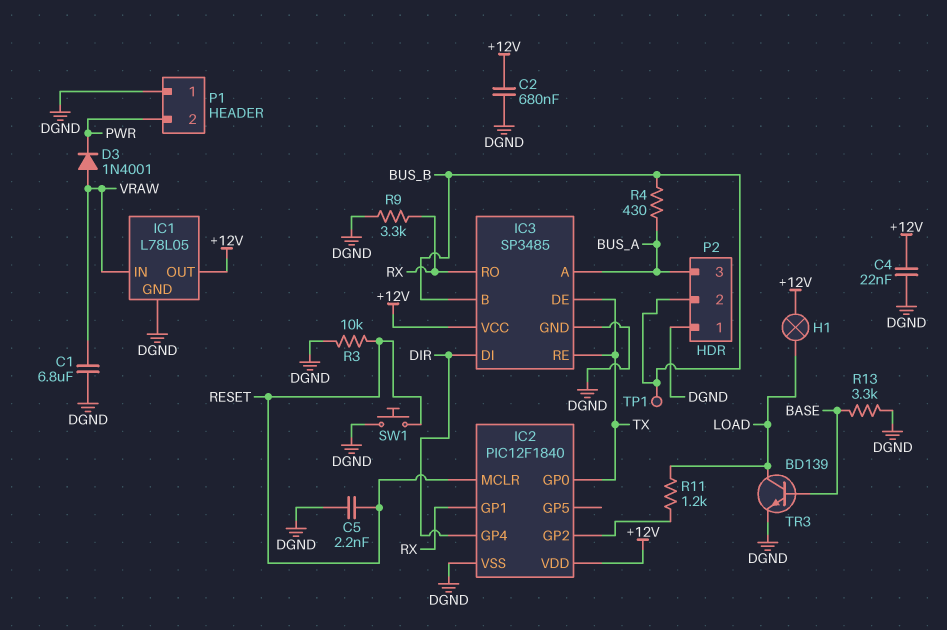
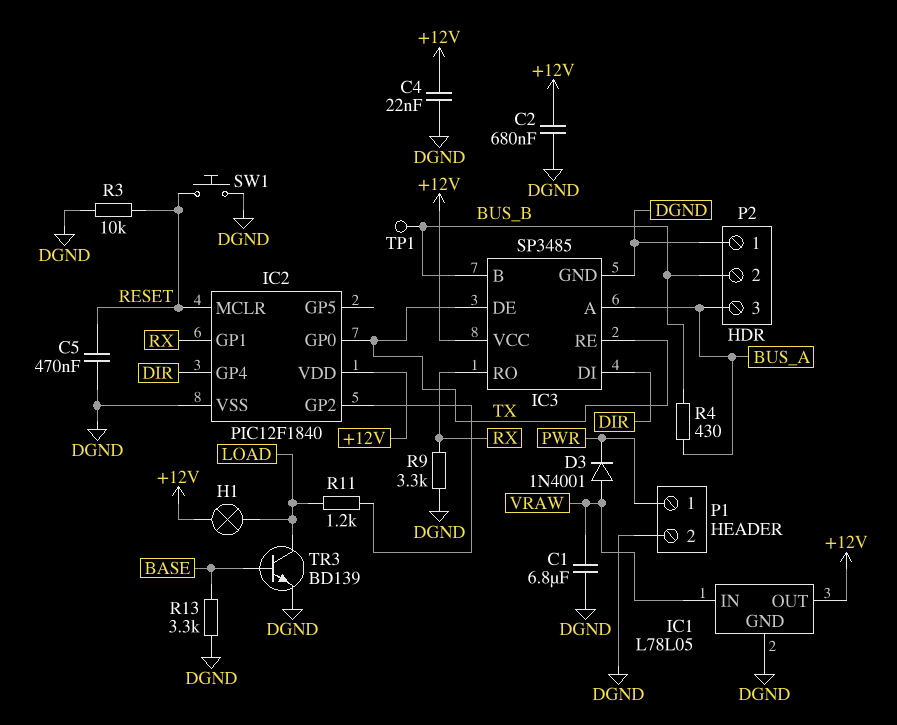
C5: 2.2nF (DGND, RESET) -> 470nF (DGND, RESET)
P1 pin 1: DGND -> PWR
P1 pin 2: PWR -> DGND

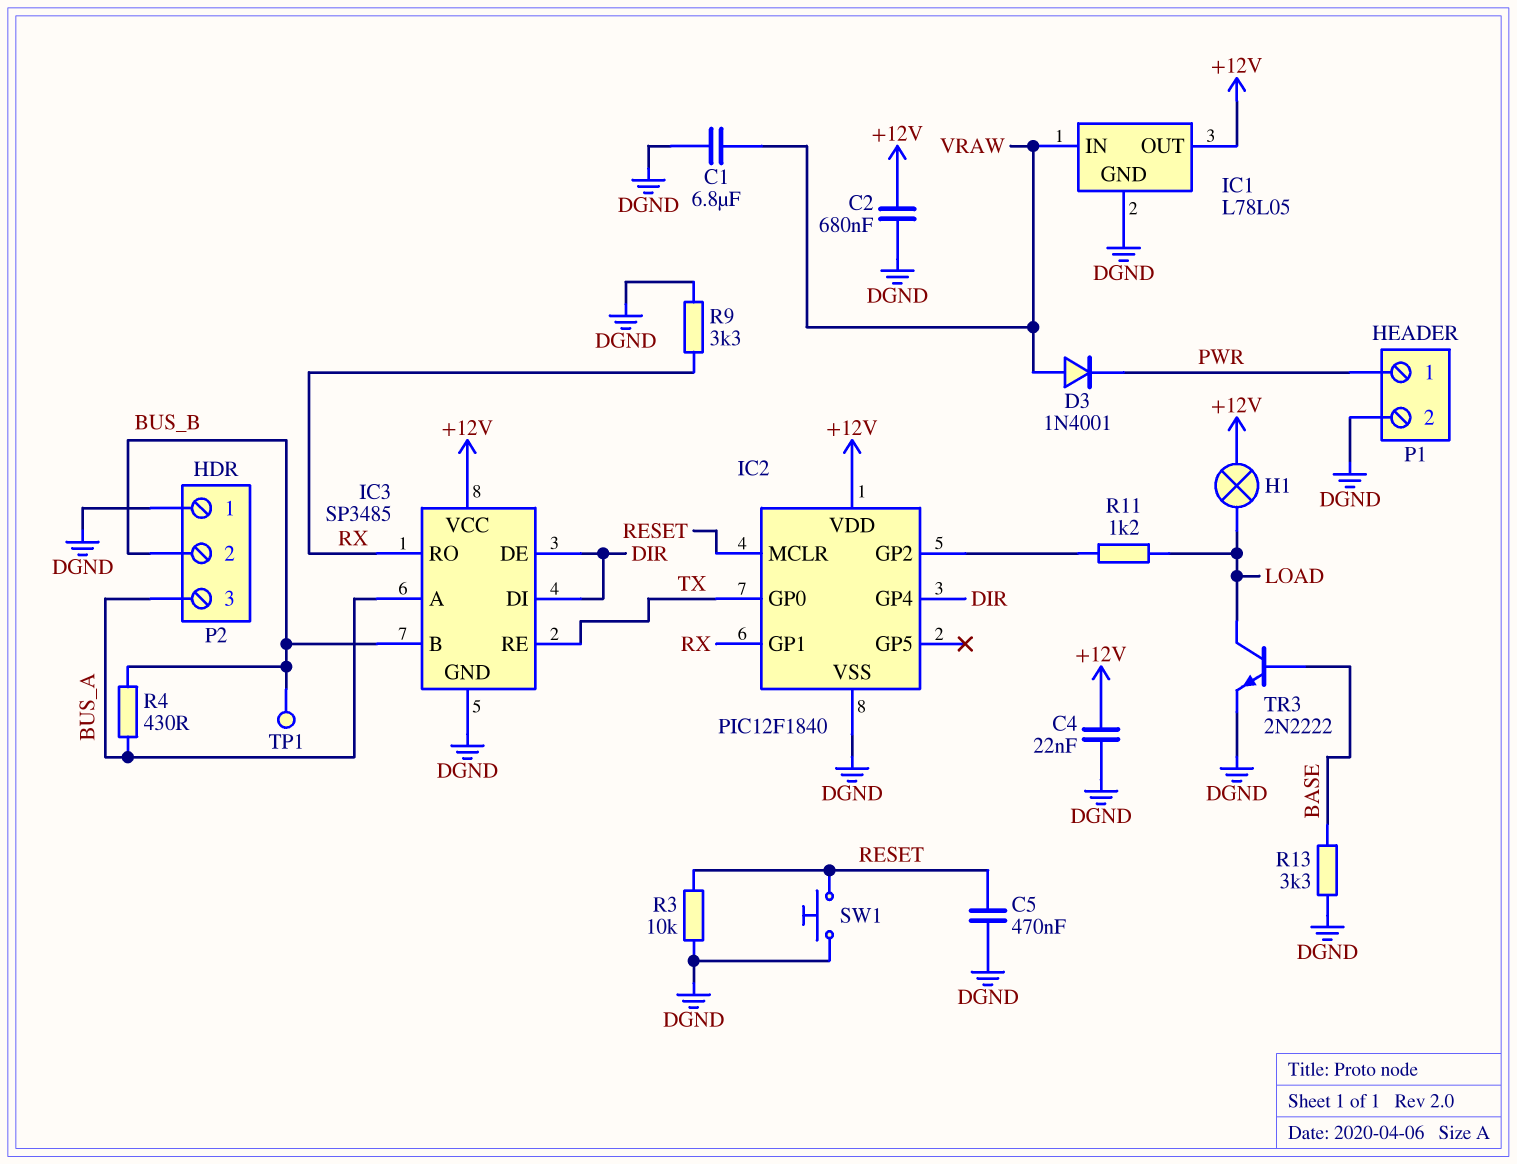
IC3 pin DE: TX -> DIR
TR3: NPN BD139 (B BASE, C LOAD, E DGND) -> NPN 2N2222 (B BASE, C LOAD, E DGND)

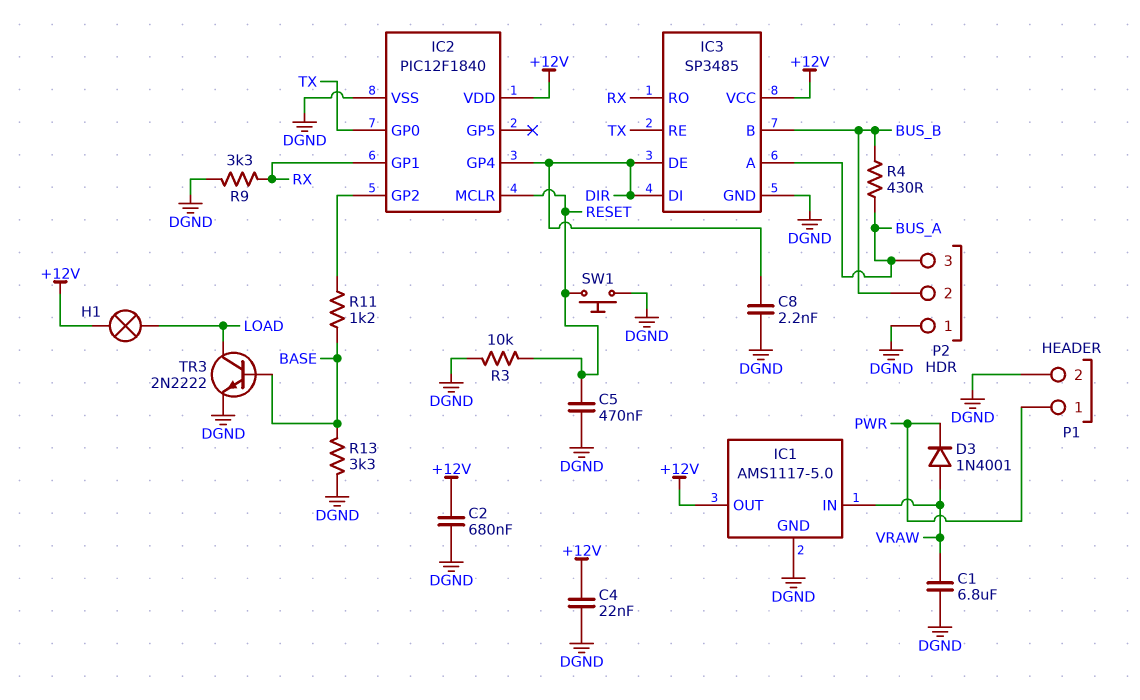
C8: none -> 2.2nF (DGND, DIR)
IC1: L78L05 -> AMS1117-5.0
R11: 1.2k (IC2/GP2, LOAD) -> 1.2k (BASE, IC2/GP2)
TP1: test point (BUS_B) -> none

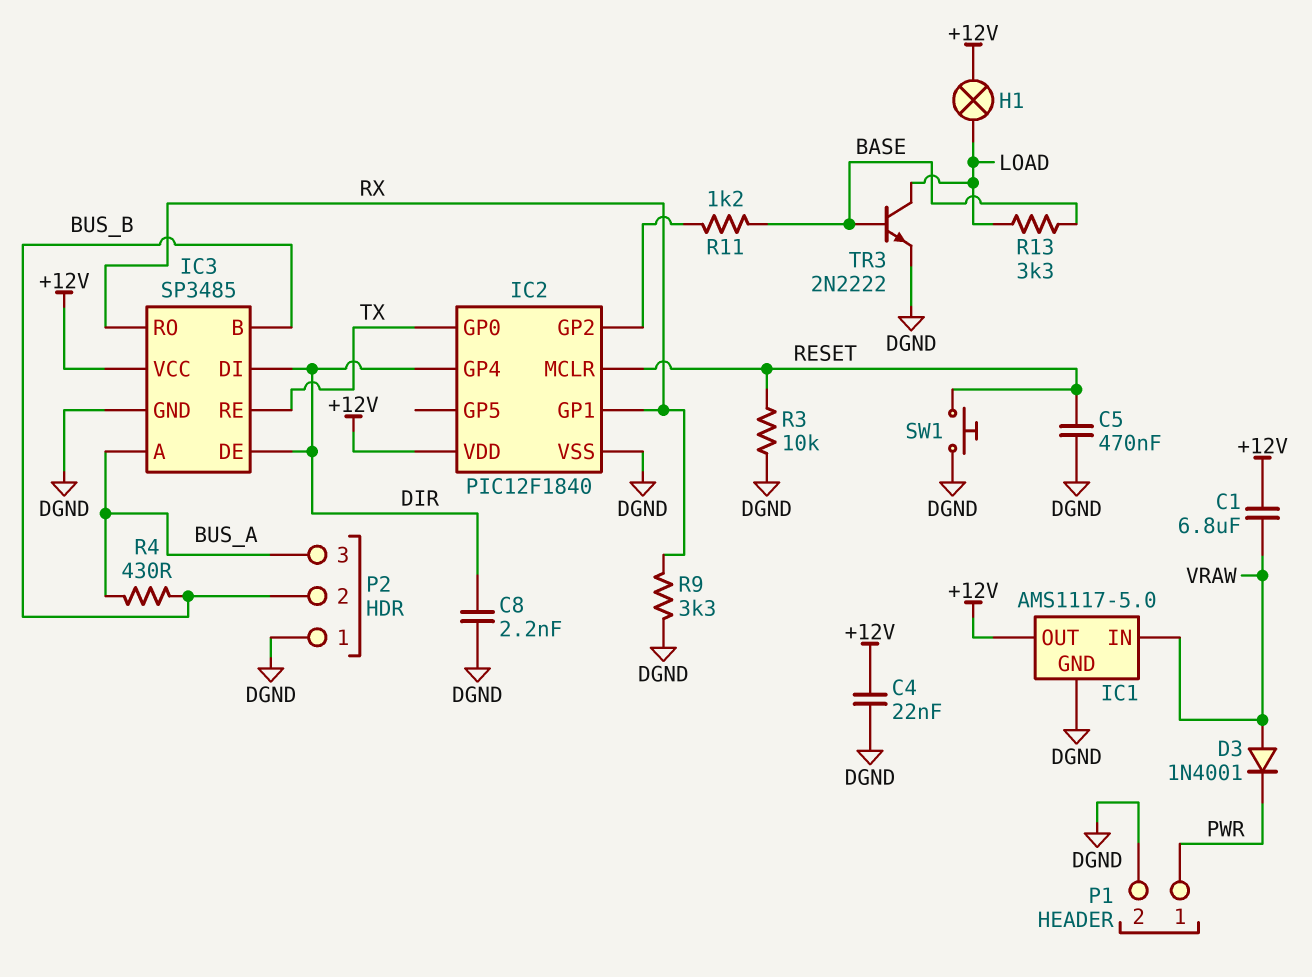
C1: 6.8uF (DGND, VRAW) -> 6.8uF (+12V, VRAW)
C2: 680nF (+12V, DGND) -> none
R13: 3.3k (BASE, DGND) -> 3.3k (BASE, LOAD)

